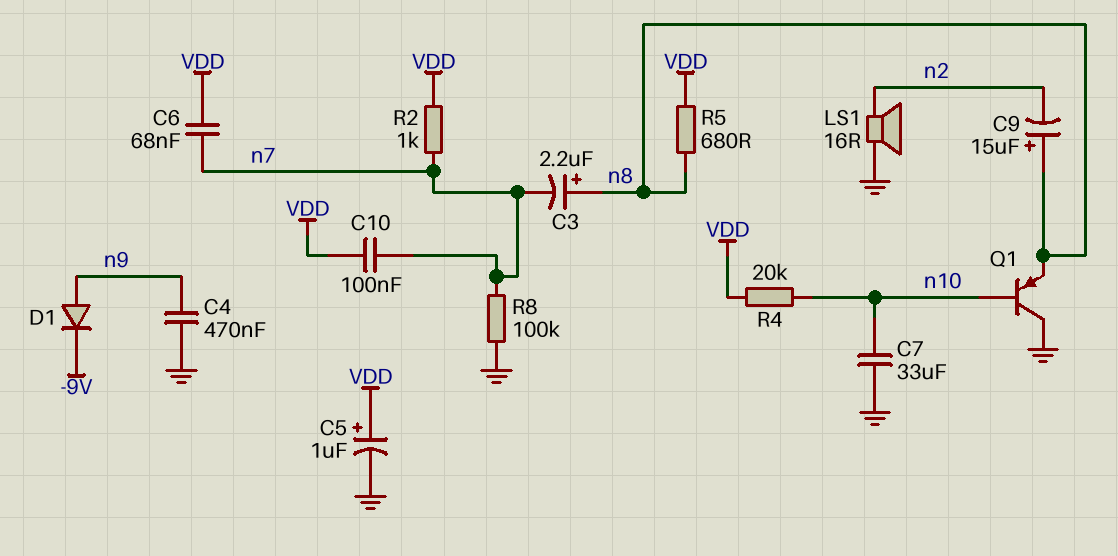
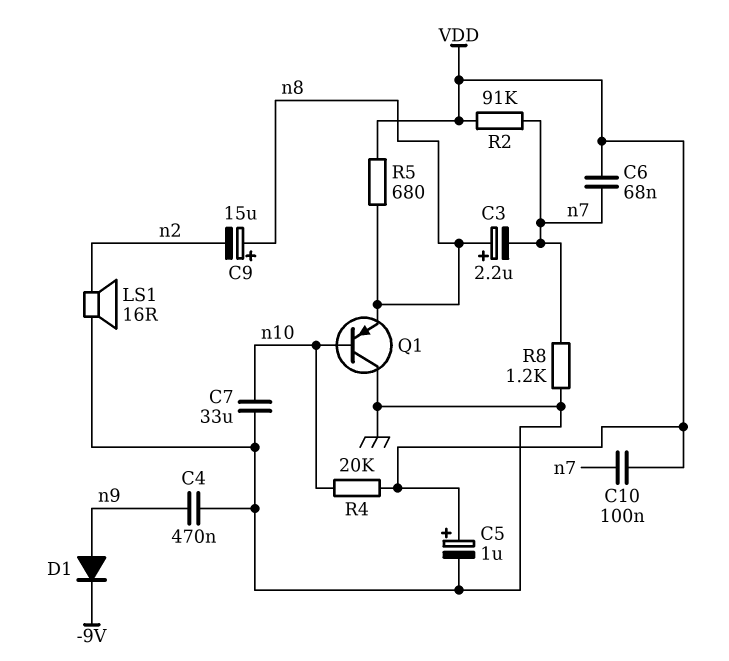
R2: 1k (VDD, n7) -> 91k (VDD, n7)
R8: 100k (GND, n7) -> 1.2k (GND, n7)

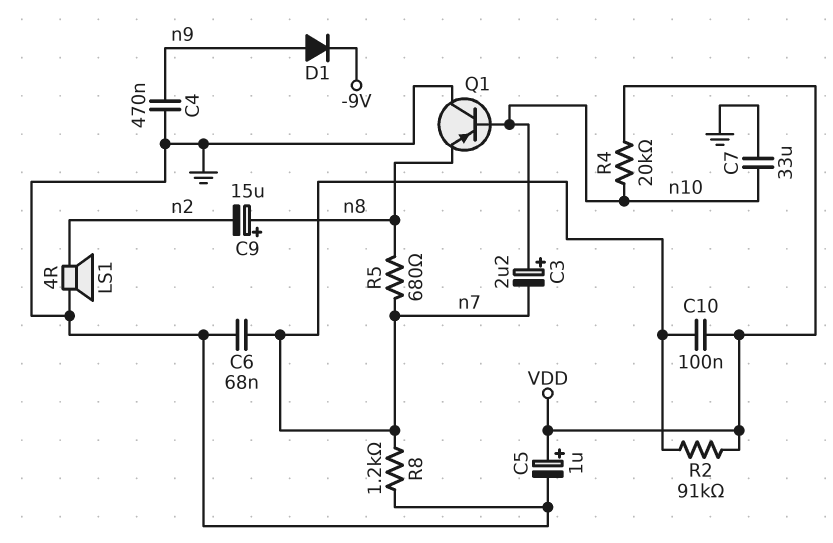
C3: 2.2uF (plus n8, minus n7) -> 2.2uF (plus n10, minus n7)
C6: 68nF (VDD, n7) -> 68nF (GND, n7)
LS1: speaker 16R (GND, n2) -> speaker 4R (GND, n2)
R5: 680 (VDD, n8) -> 680 (n7, n8)

